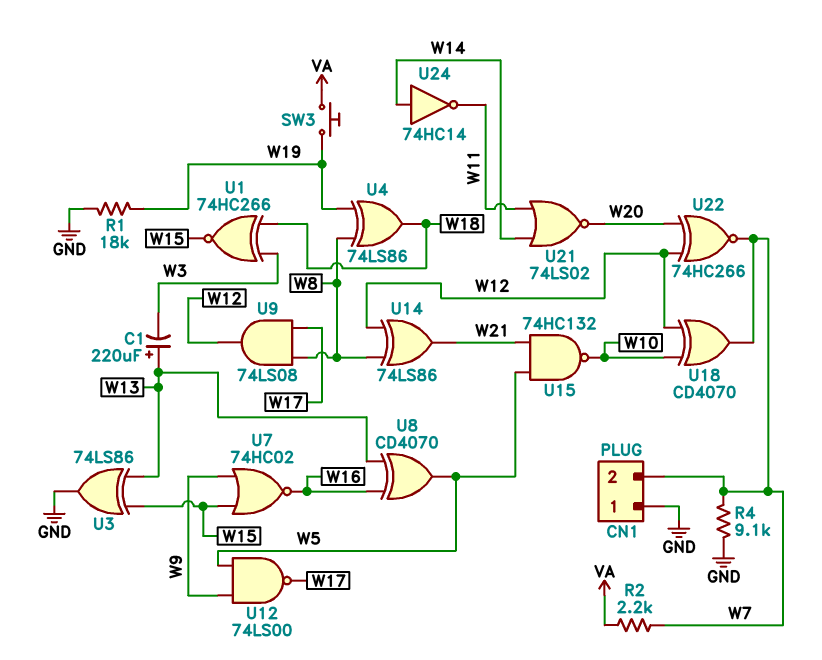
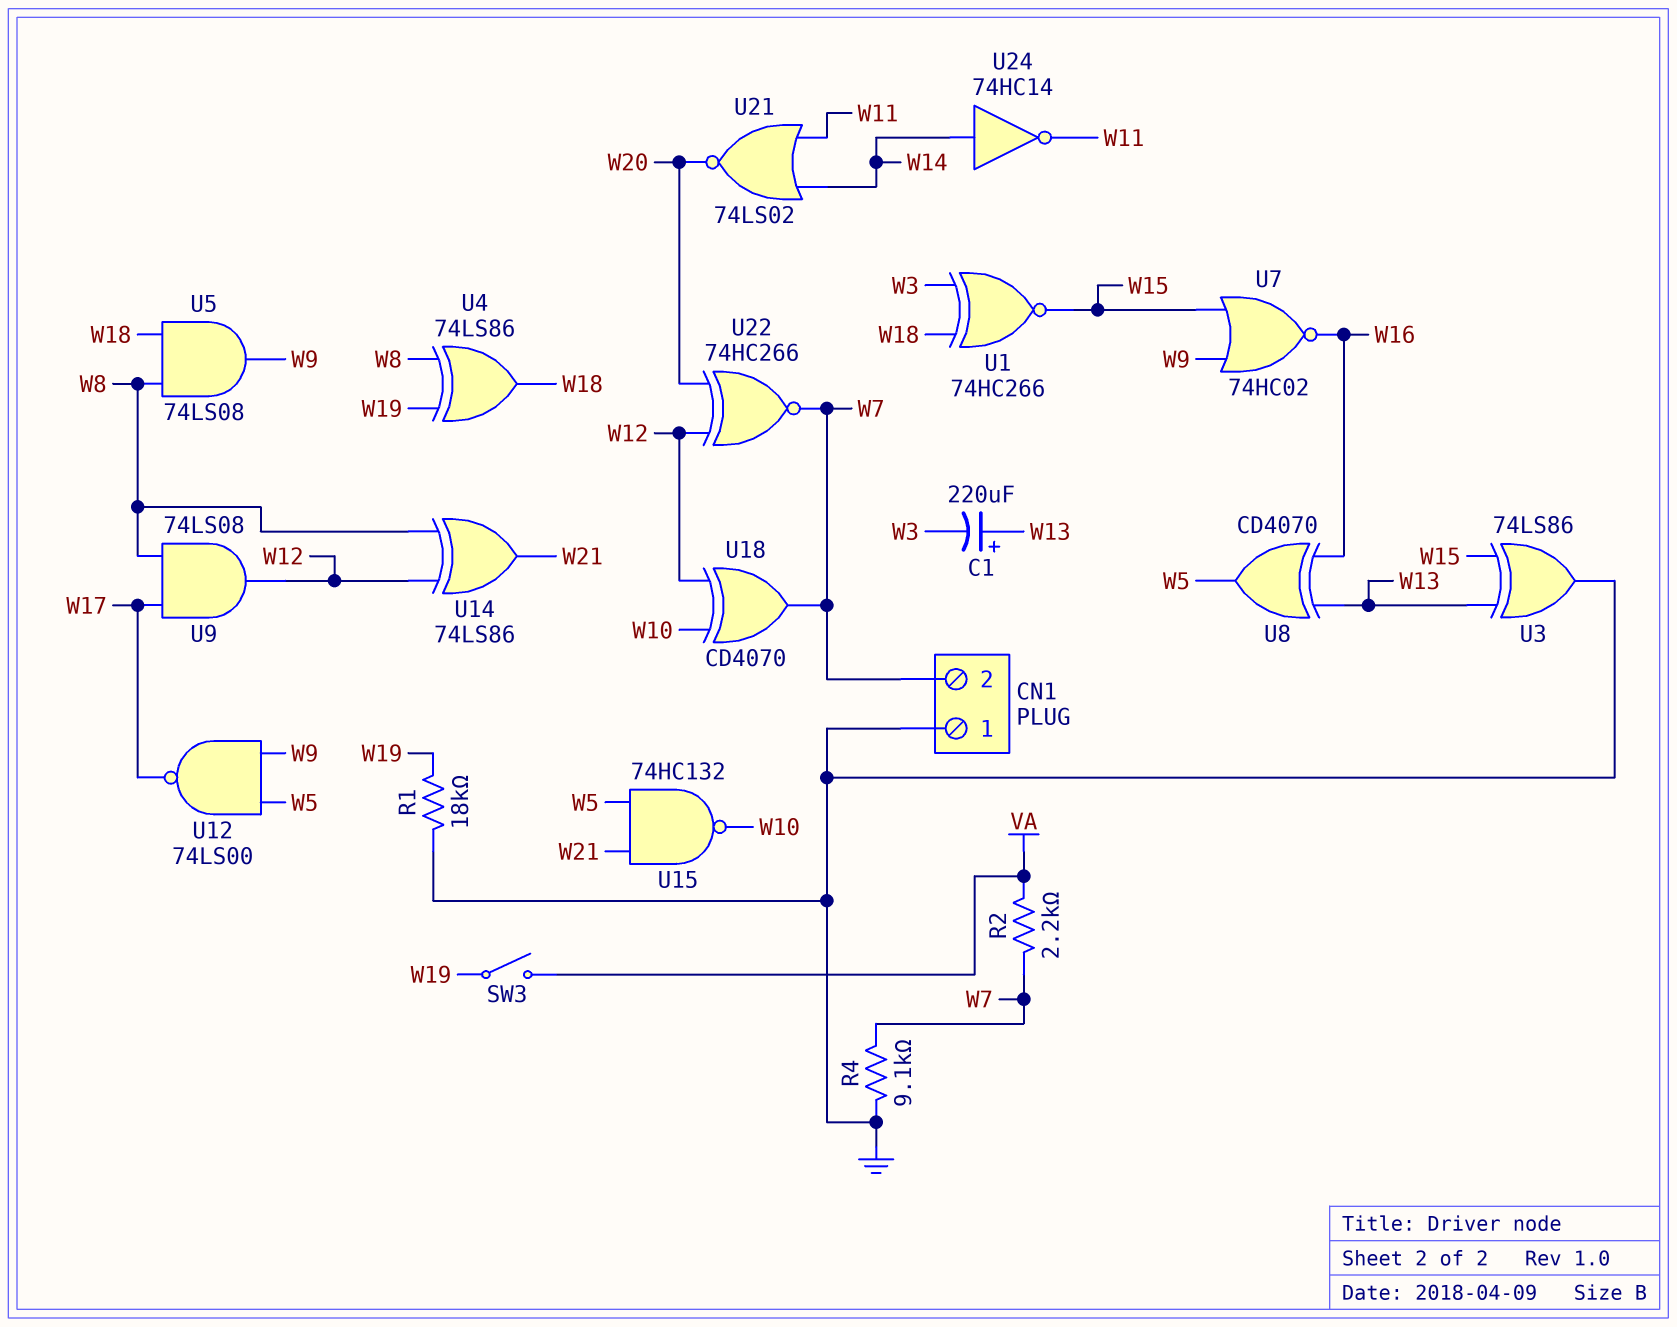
SW3: button (VA, W19) -> switch (VA, W19)
U5: none -> AND 74LS08 (in W8, in W18, out W9)

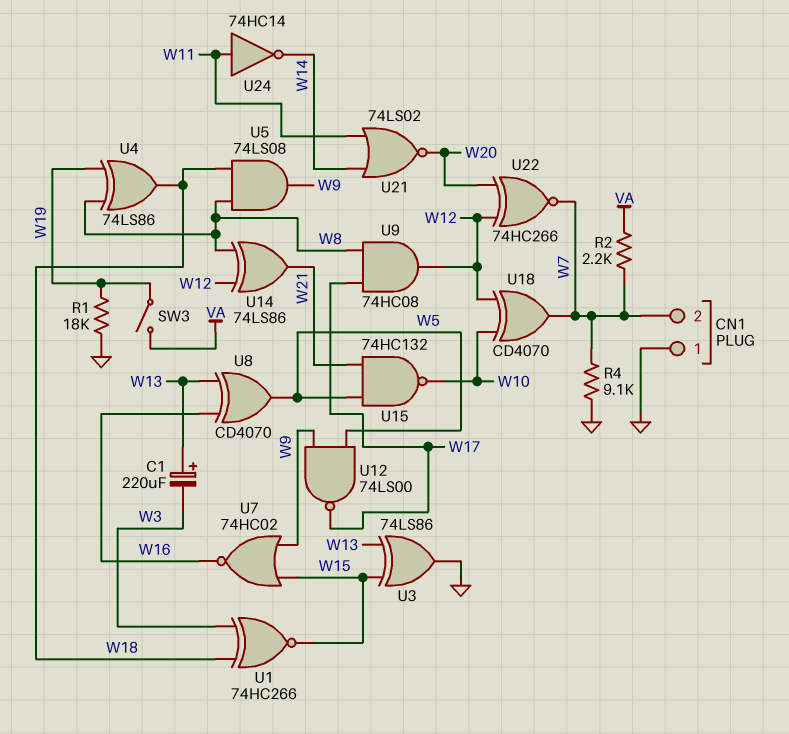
U9: AND 74LS08 (in W8, in W17, out W12) -> AND 74HC08 (in W8, in W17, out W12)
U24: NOT 74HC14 (in W14, out W11) -> NOT 74HC14 (in W11, out W14)

